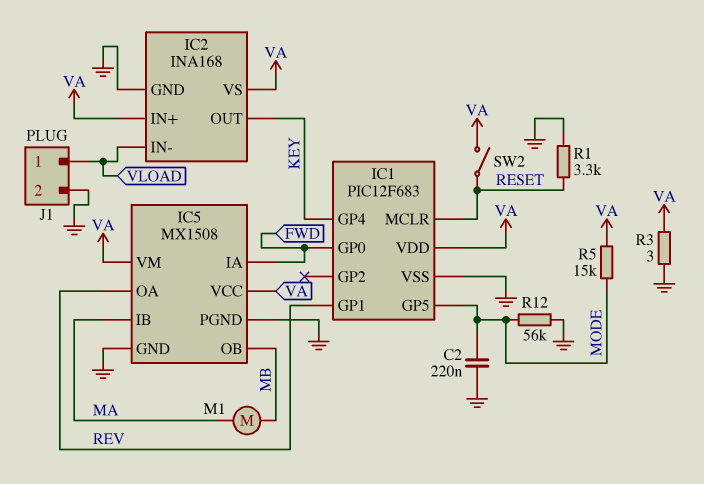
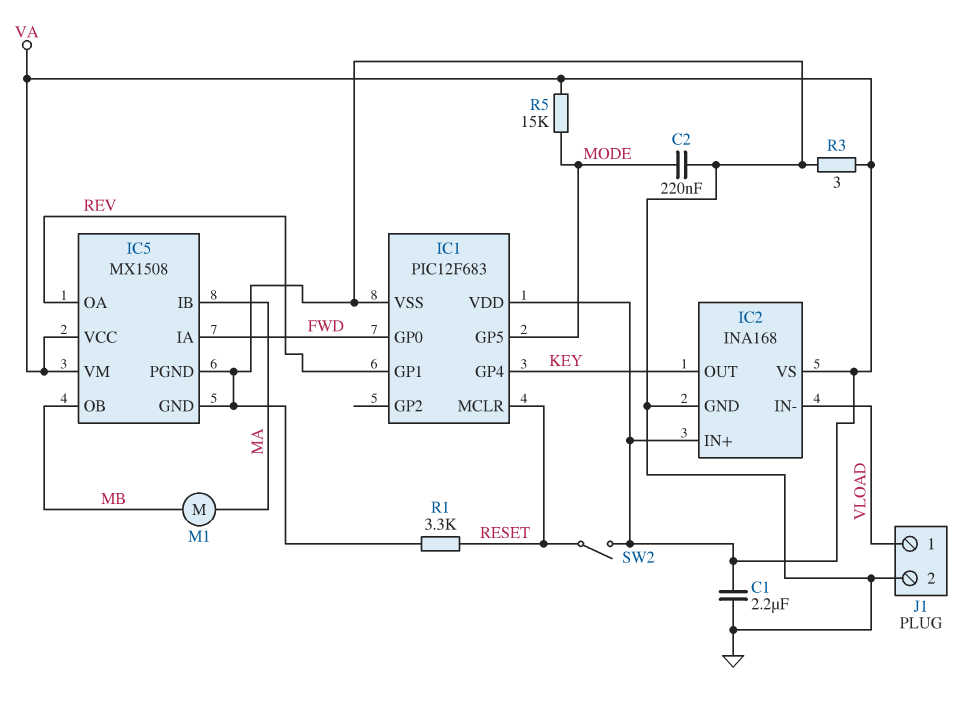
C1: none -> 2.2uF (GND, VA)
R12: 56k (GND, MODE) -> none

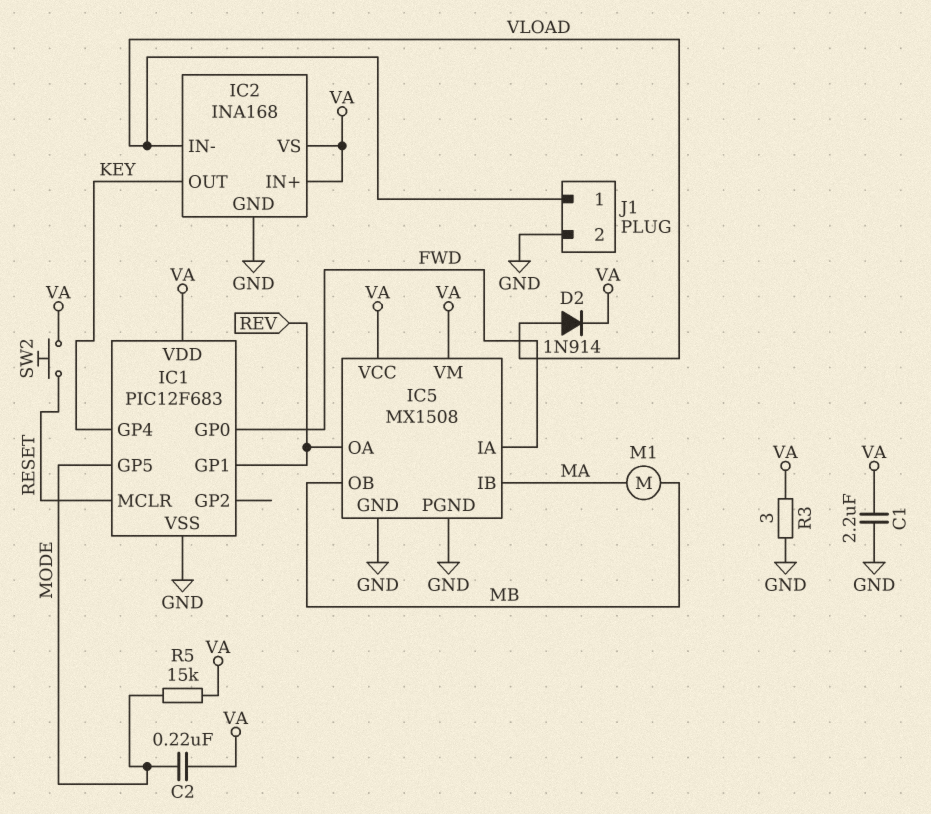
C2: 220nF (GND, MODE) -> 220nF (MODE, VA)
D2: none -> diode 1N914 (A VLOAD, K VA)
R1: 3.3k (GND, RESET) -> none
SW2: switch (RESET, VA) -> button (RESET, VA)

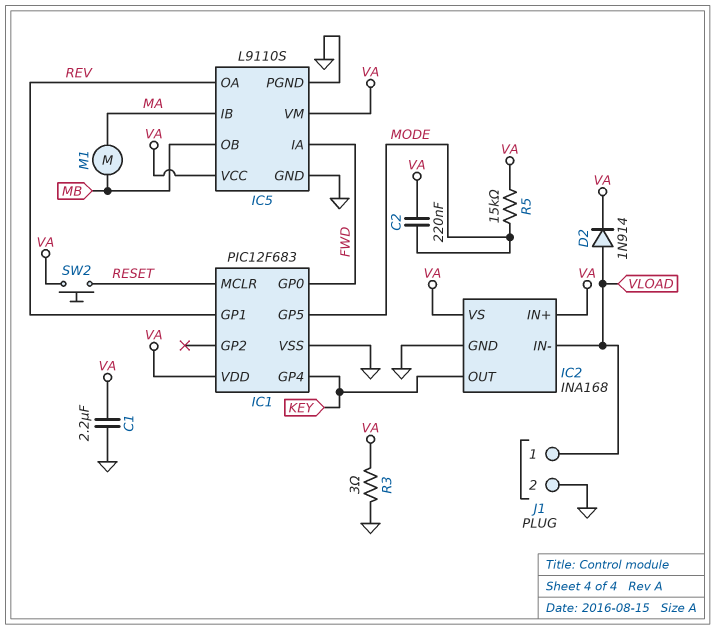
IC5: MX1508 -> L9110S

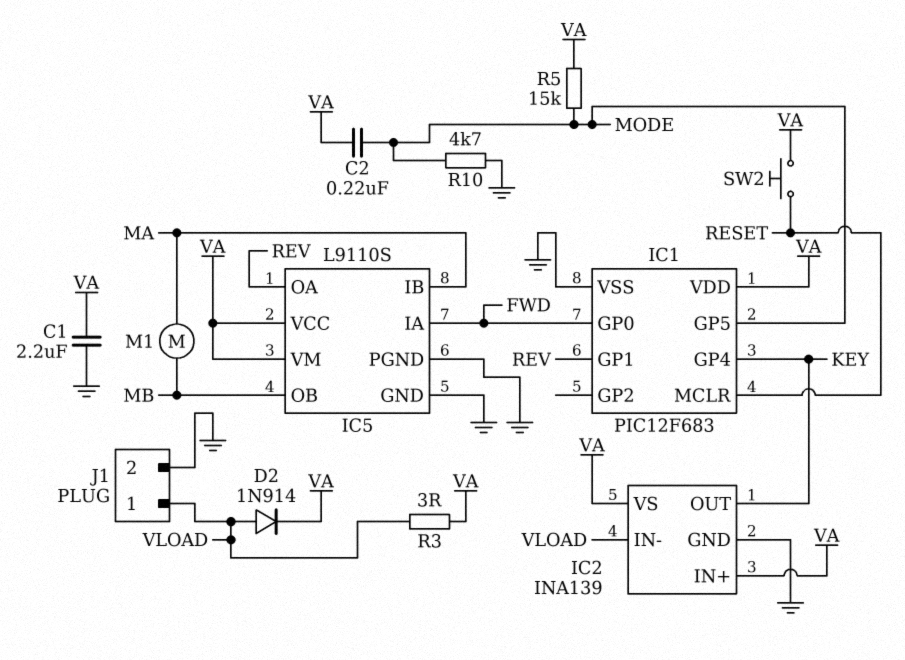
IC2: INA168 -> INA139
R3: 3 (GND, VA) -> 3 (VA, VLOAD)
R10: none -> 4.7k (GND, MODE)

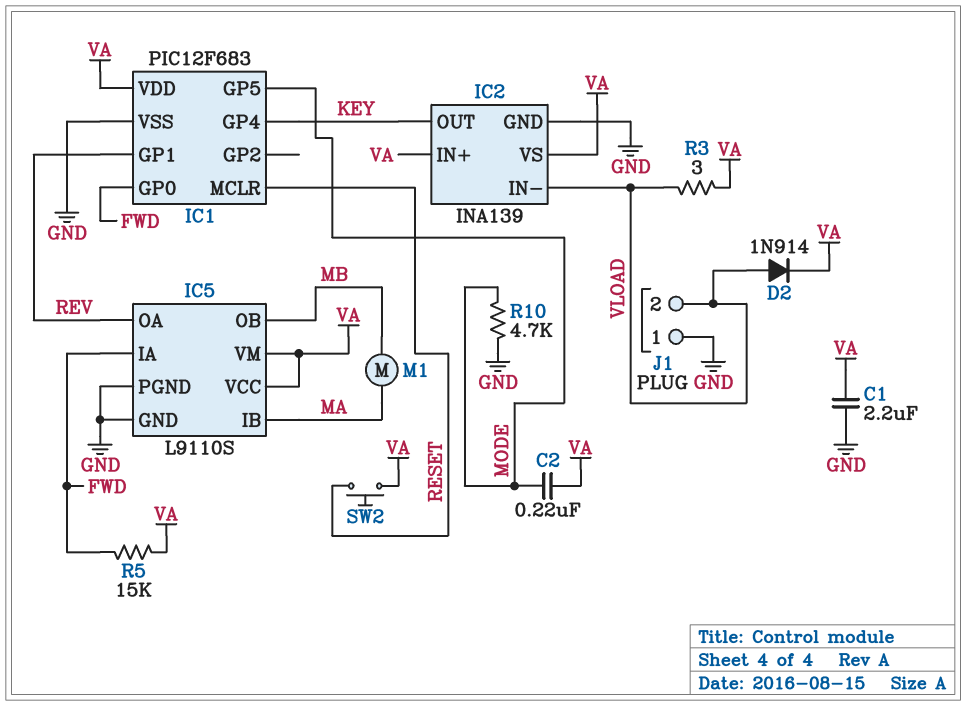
J1 pin 1: VLOAD -> GND
J1 pin 2: GND -> VLOAD
R5: 15k (MODE, VA) -> 15k (FWD, VA)

